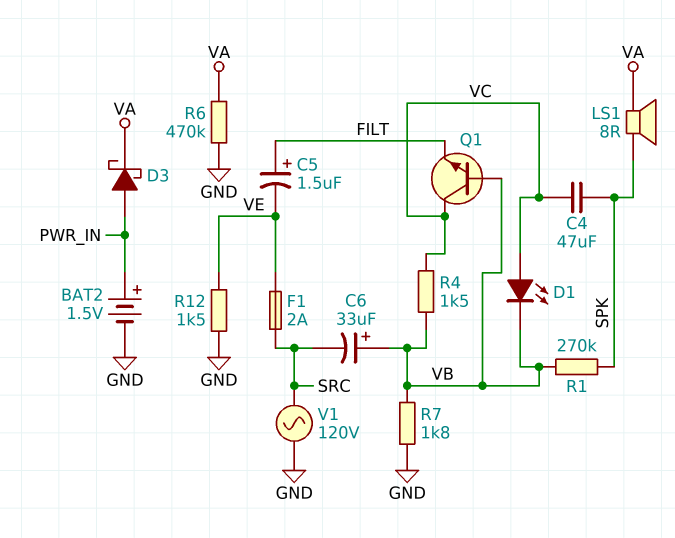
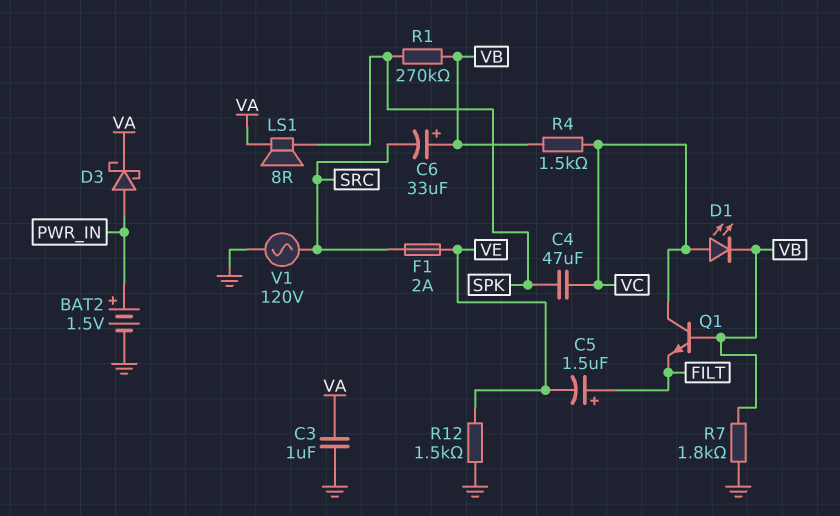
C3: none -> 1uF (GND, VA)
R6: 470k (GND, VA) -> none

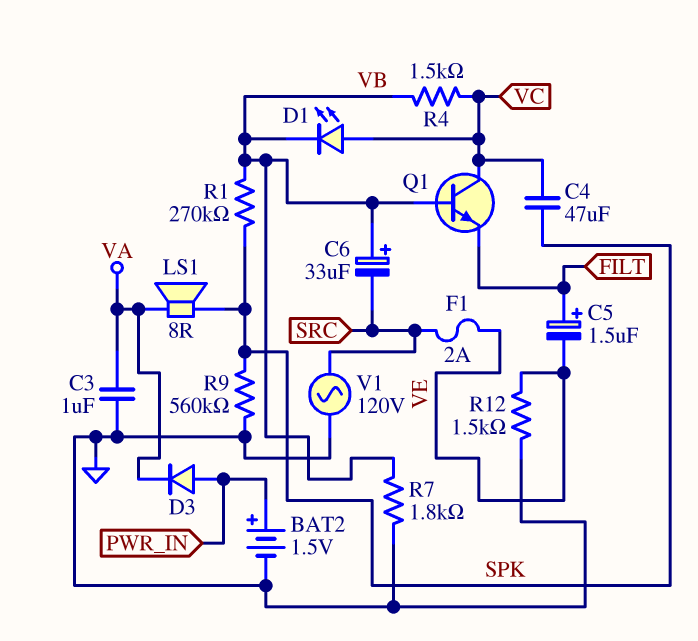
D3: schottky (A PWR_IN, K VA) -> diode (A PWR_IN, K VA)
R9: none -> 560k (GND, SPK)

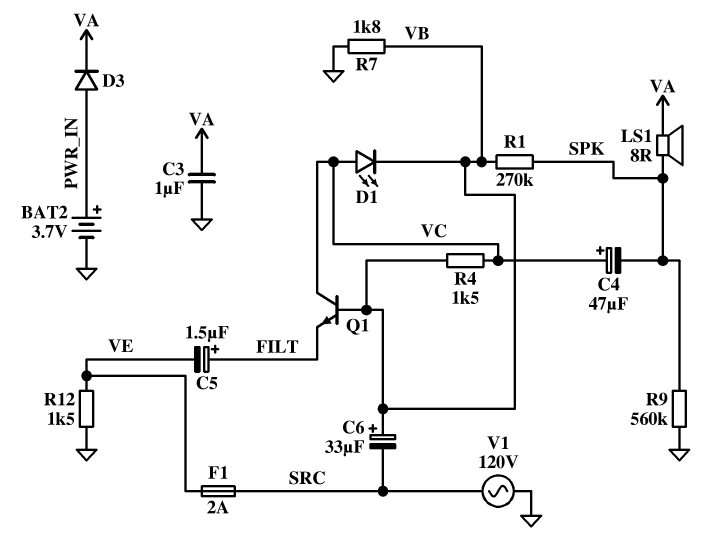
BAT2: 1.5V (plus PWR_IN, minus GND) -> 3.7V (plus PWR_IN, minus GND)
C4: 47uF (SPK, VC) -> 47uF (plus VC, minus SPK)

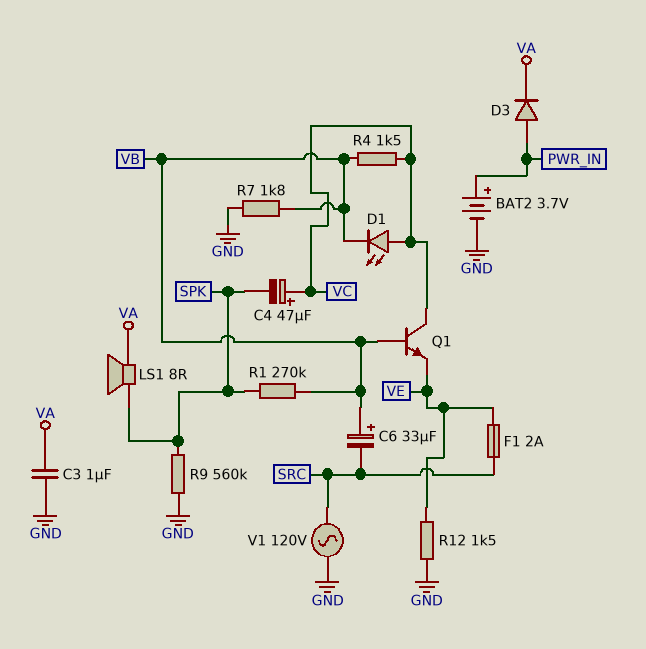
C5: 1.5uF (plus FILT, minus VE) -> none
Q1: NPN (B VB, C VC, E FILT) -> NPN (B VB, C VC, E VE)

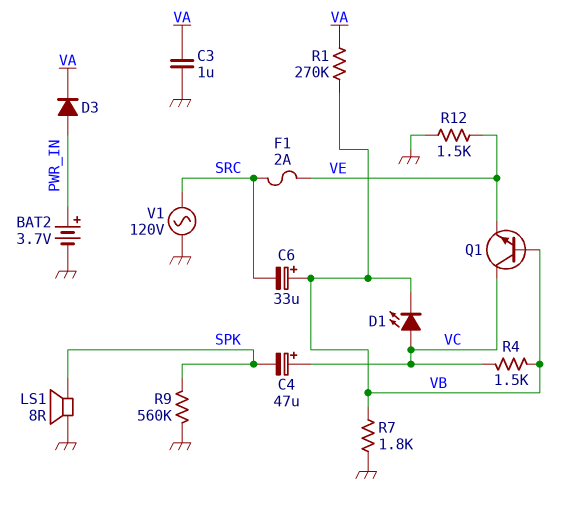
LS1: speaker 8R (SPK, VA) -> speaker 8R (GND, SPK)
R1: 270k (SPK, VB) -> 270k (VA, VB)

